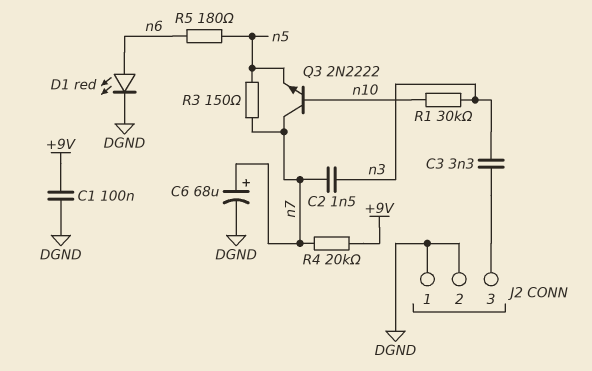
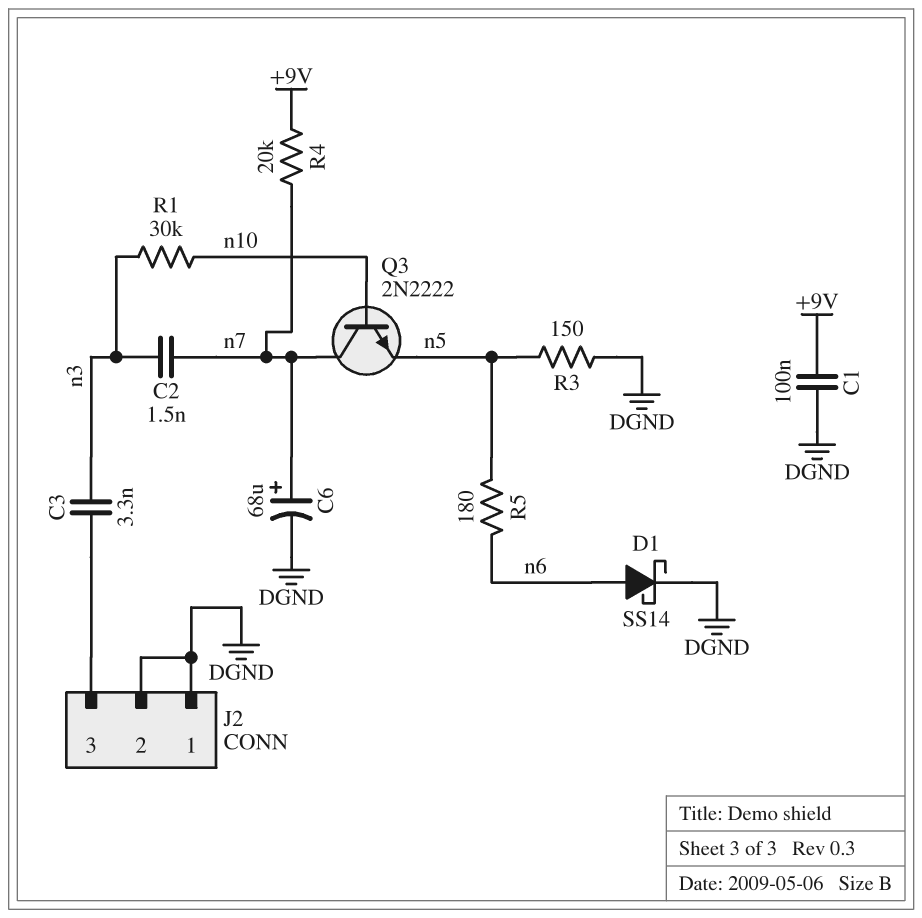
D1: LED red (A n6, K DGND) -> schottky SS14 (A n6, K DGND)
R3: 150 (n5, n7) -> 150 (DGND, n5)

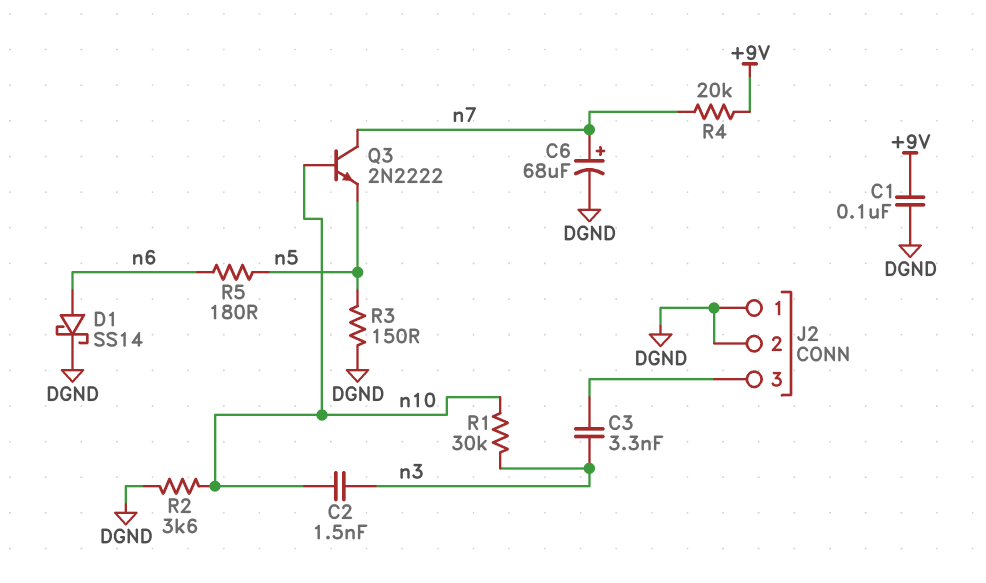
C2: 1.5nF (n3, n7) -> 1.5nF (n3, n10)
R2: none -> 3.6k (DGND, n10)

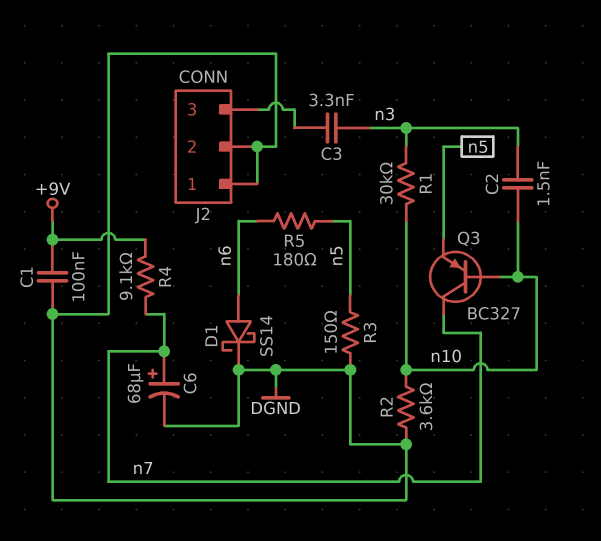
Q3: NPN 2N2222 (B n10, C n7, E n5) -> PNP BC327 (B n10, C n7, E n5)
R4: 20k (+9V, n7) -> 9.1k (+9V, n7)

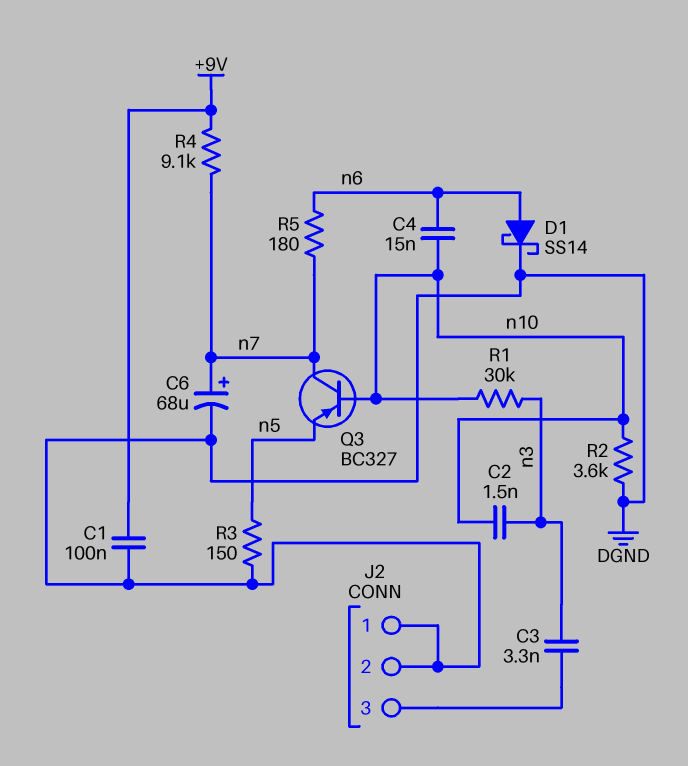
C4: none -> 15nF (n6, n10)
R5: 180 (n5, n6) -> 180 (n6, n7)

